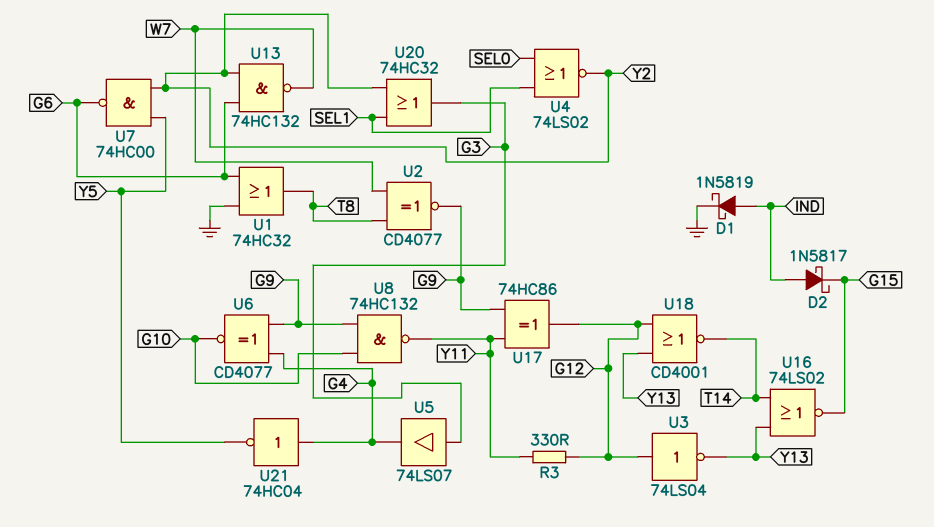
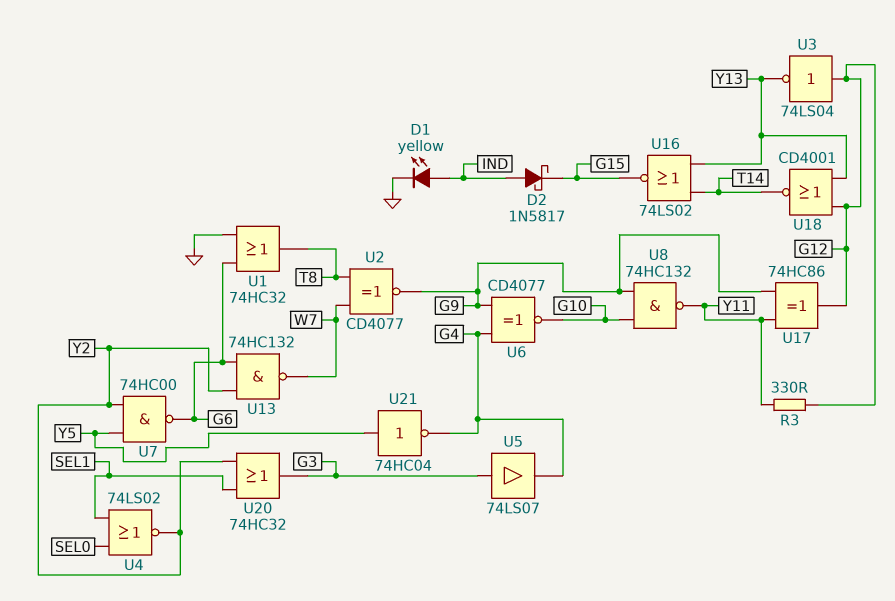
D1: schottky 1N5819 (A IND, K GND) -> LED yellow (A IND, K GND)
U21: NOT 74HC04 (in G4, out Y5) -> NOT 74HC04 (in Y5, out G4)

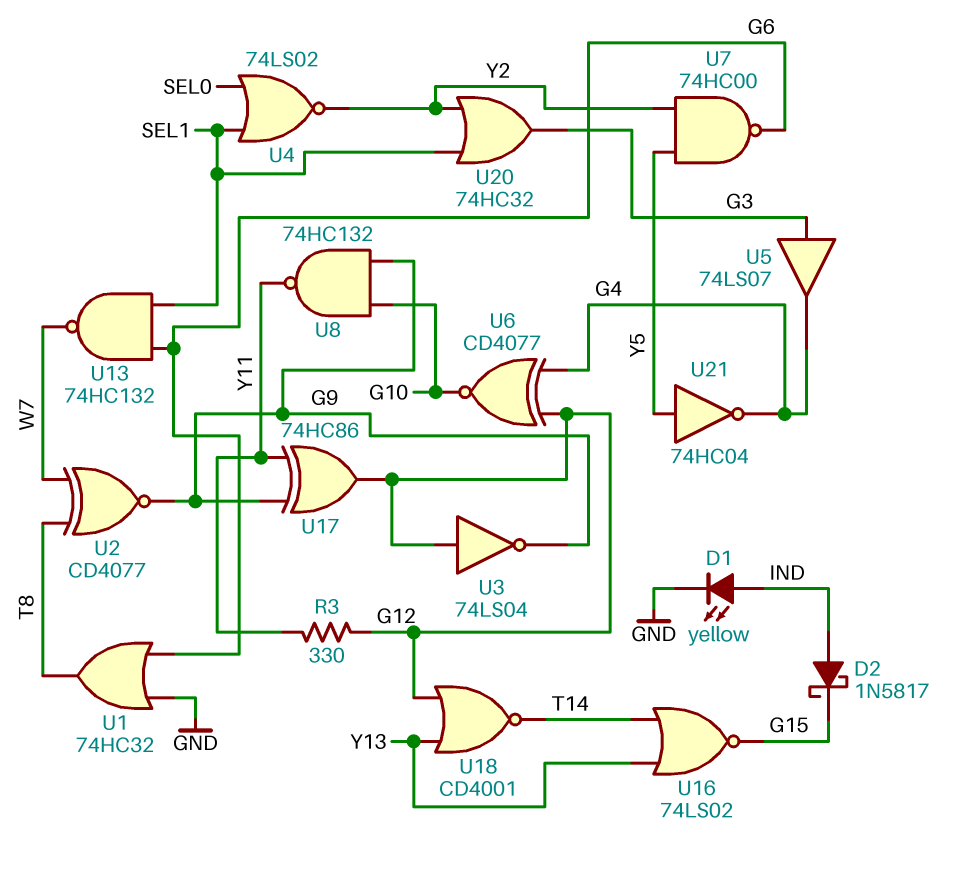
U3: NOT 74LS04 (in G12, out Y13) -> NOT 74LS04 (in G12, out G9)
U6: XNOR CD4077 (in G4, in G9, out G10) -> XNOR CD4077 (in G4, in G12, out G10)
U13: NAND 74HC132 (in G6, in Y2, out W7) -> NAND 74HC132 (in G6, in SEL1, out W7)

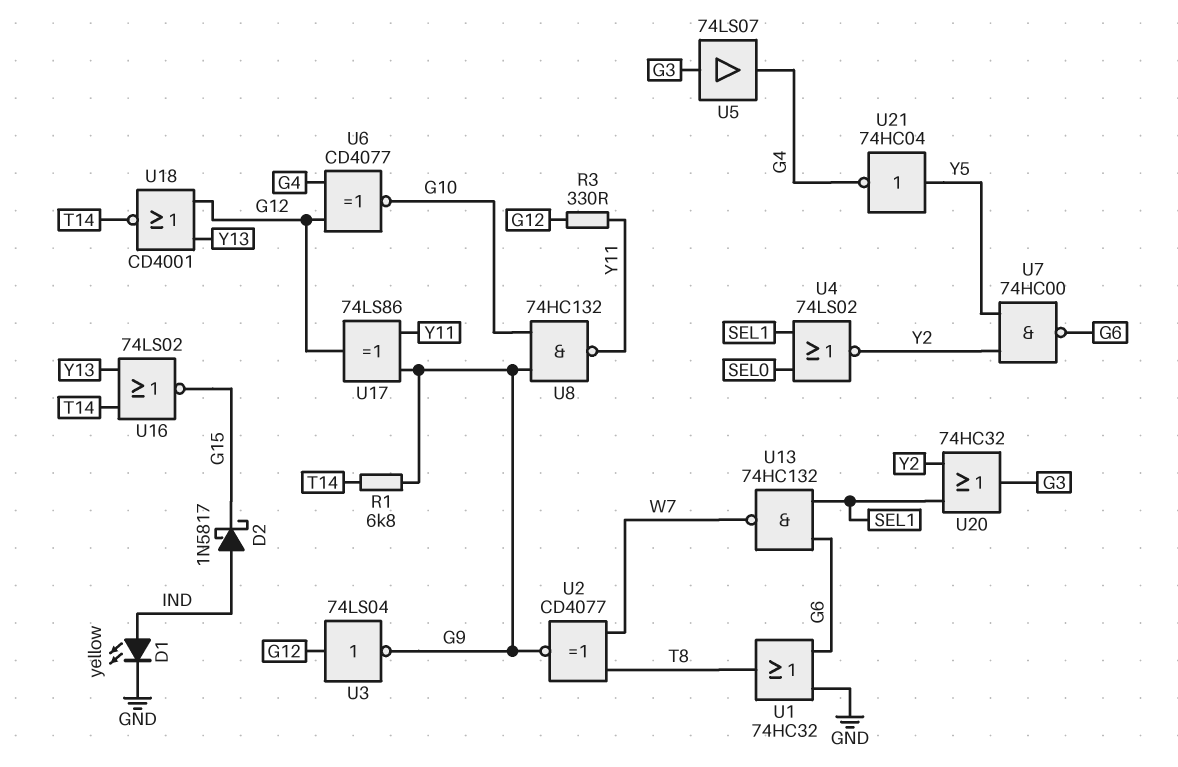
R1: none -> 6.8k (G9, T14)
U17: XOR 74HC86 (in G9, in Y11, out G12) -> XOR 74LS86 (in G9, in Y11, out G12)

